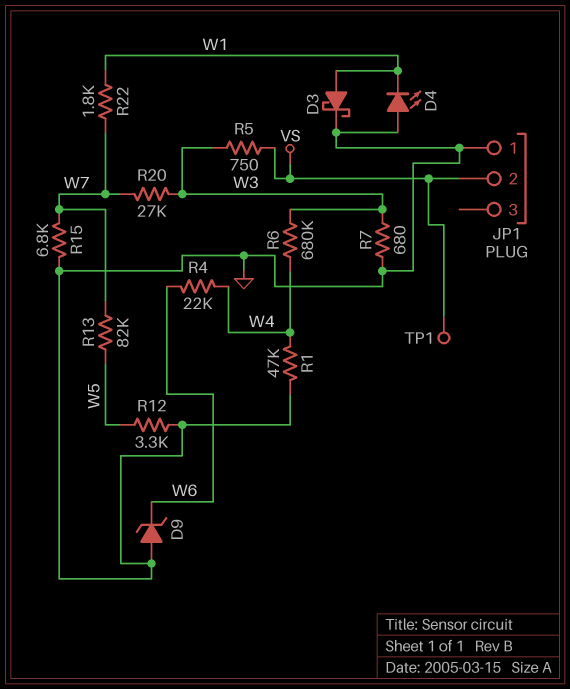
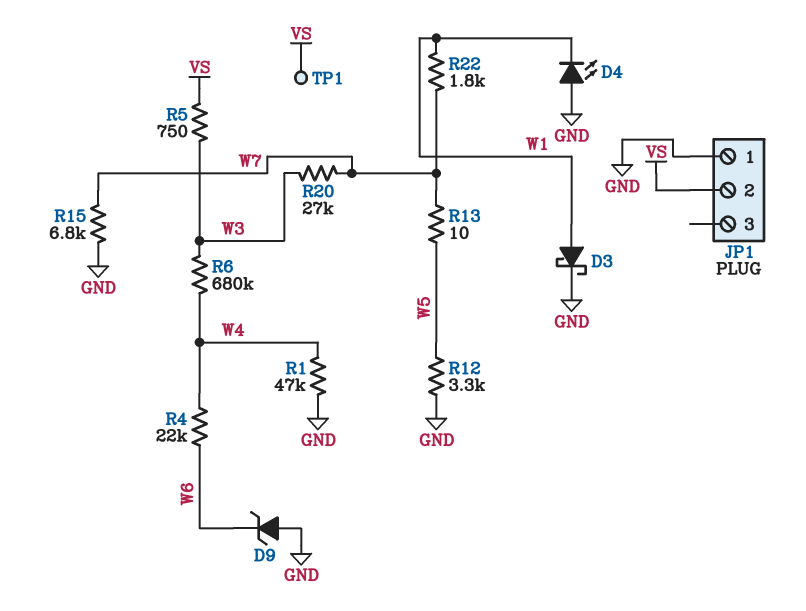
R7: 680 (GND, W3) -> none
R13: 82k (W5, W7) -> 10 (W5, W7)

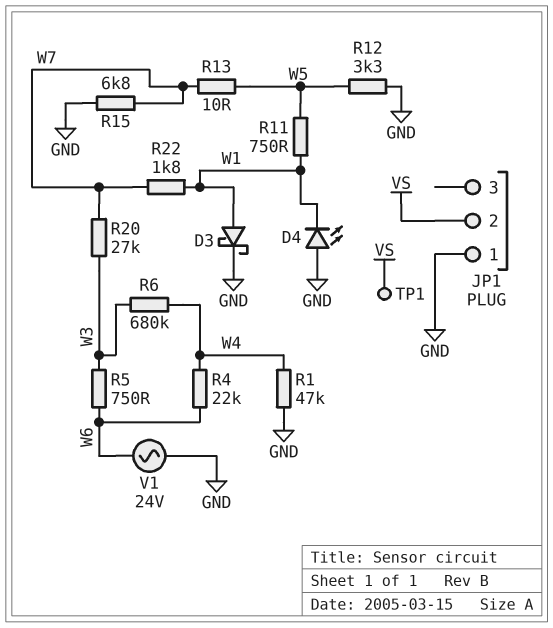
D9: zener (A GND, K W6) -> none
R5: 750 (VS, W3) -> 750 (W3, W6)
R11: none -> 750 (W1, W5)
V1: none -> AC 24V (GND, W6)

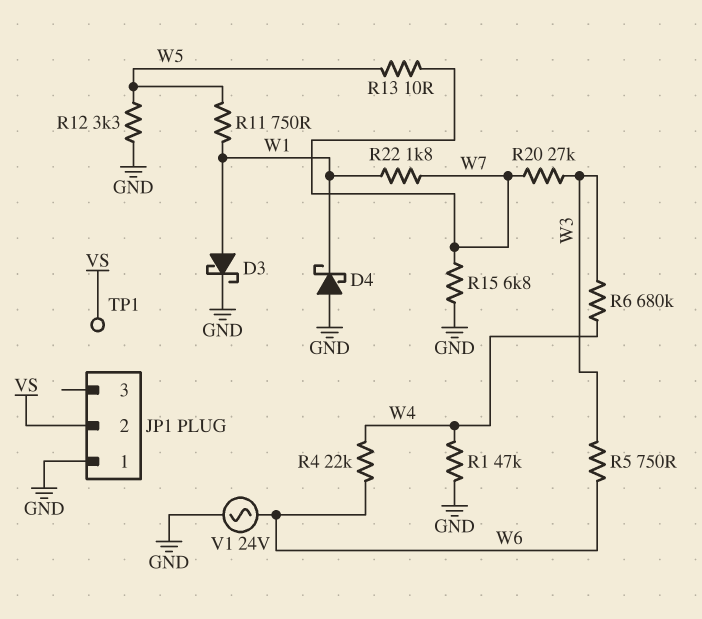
D4: LED (A GND, K W1) -> schottky (A GND, K W1)

